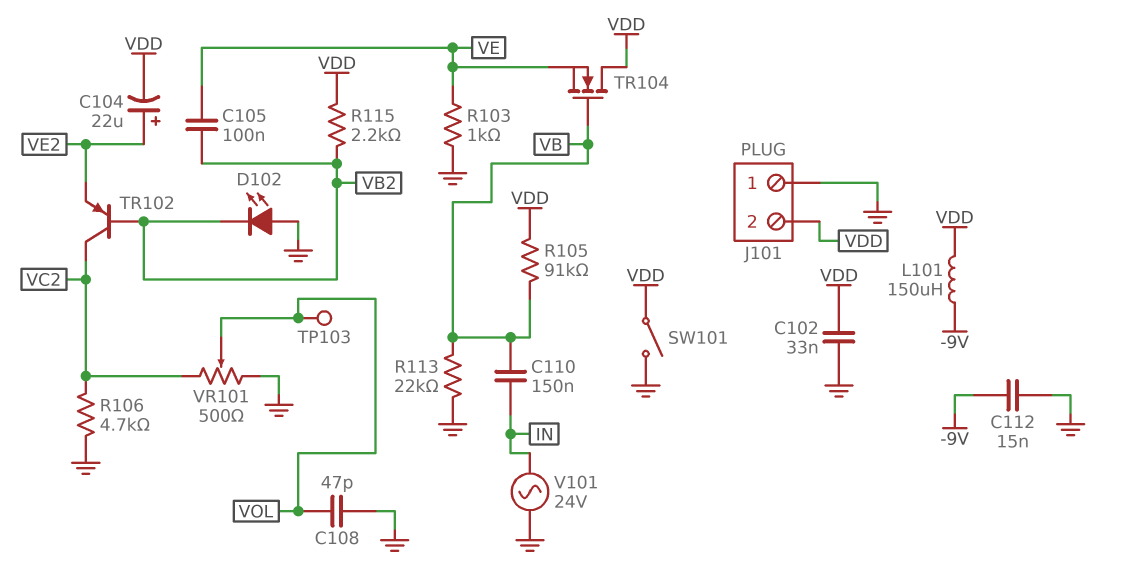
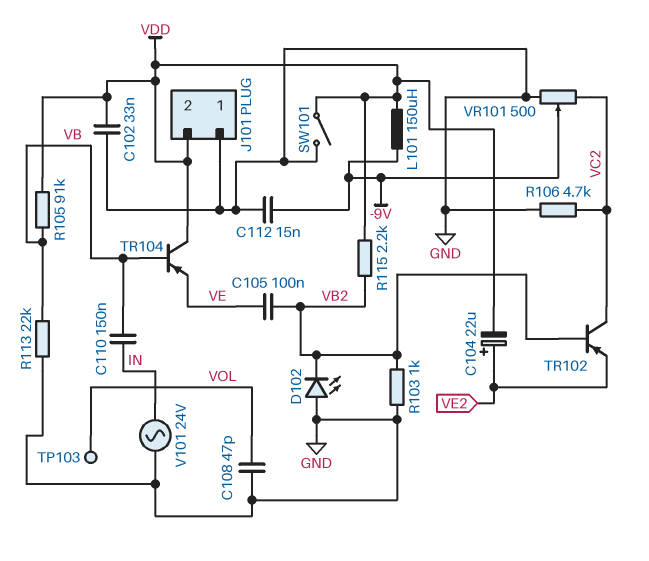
R103: 1k (GND, VE) -> 1k (GND, VB2)
TR104: NMOS (G VB, D VDD, S VE) -> PNP (B VB, C VDD, E VE)
VR101: 500 (GND, VC2, wiper VOL) -> 500 (GND, VC2, wiper -9V)

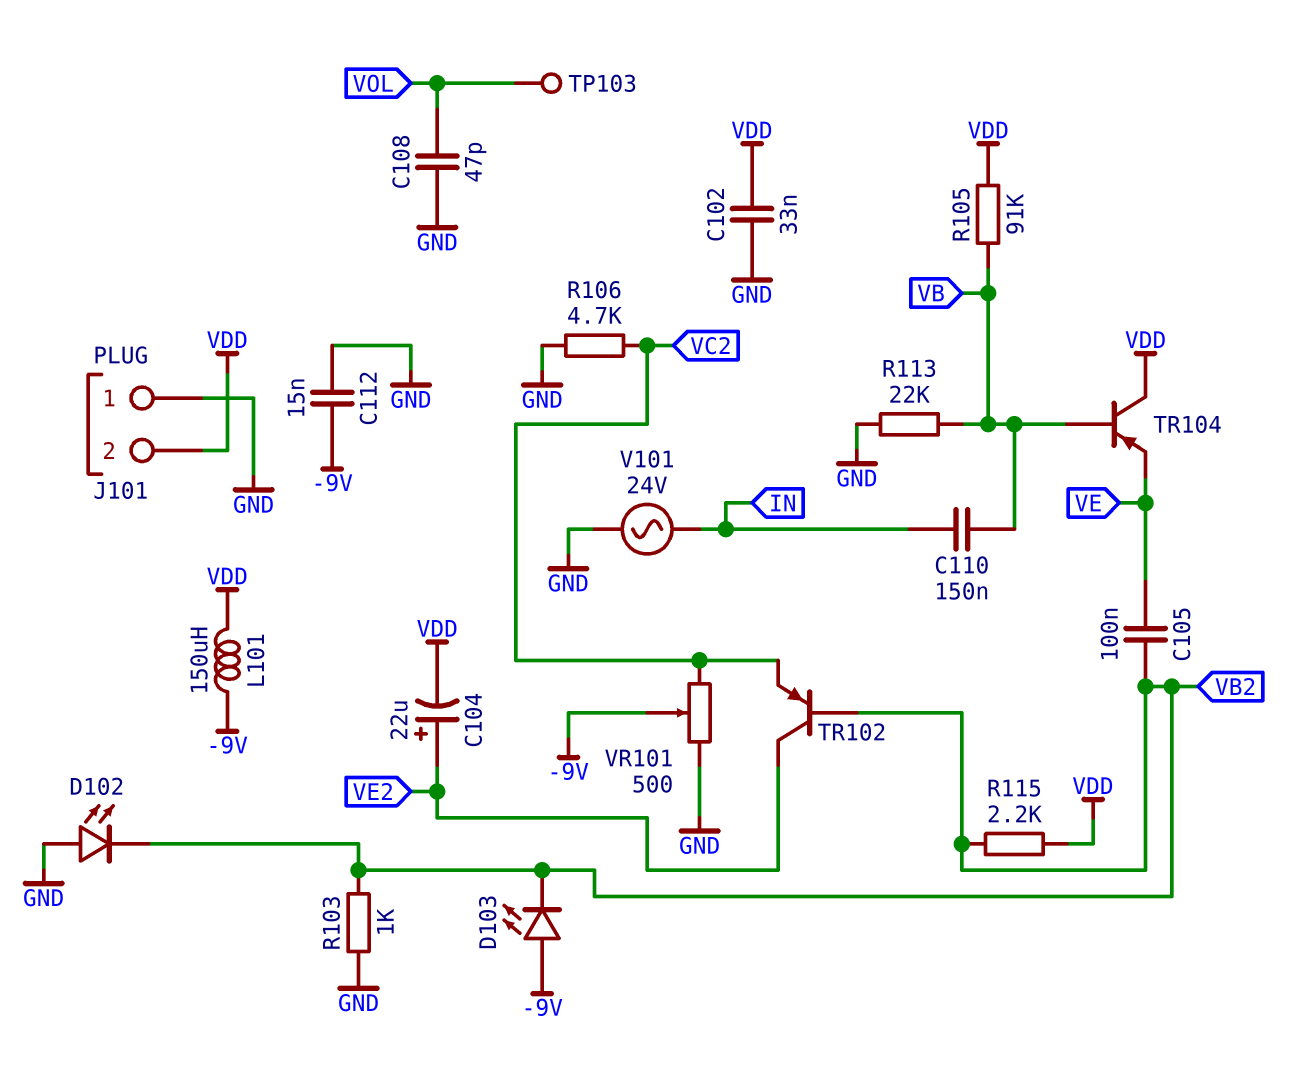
D103: none -> LED (A -9V, K VB2)
SW101: switch (GND, VDD) -> none
TR102: PNP (B VB2, C VC2, E VE2) -> PNP (B VB2, C VE2, E VC2)

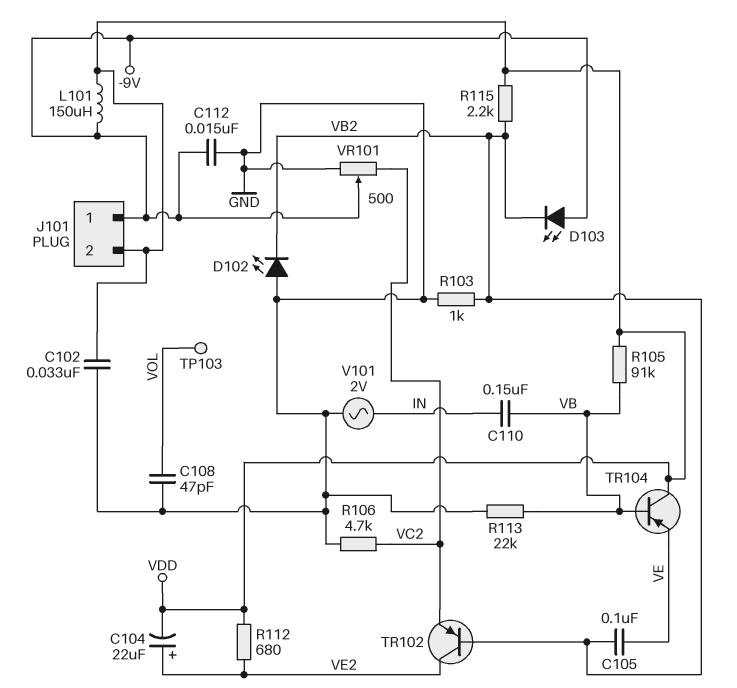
J101 pin 1: GND -> -9V
R112: none -> 680 (VDD, VE2)
V101: AC 24V (GND, IN) -> AC 2V (GND, IN)

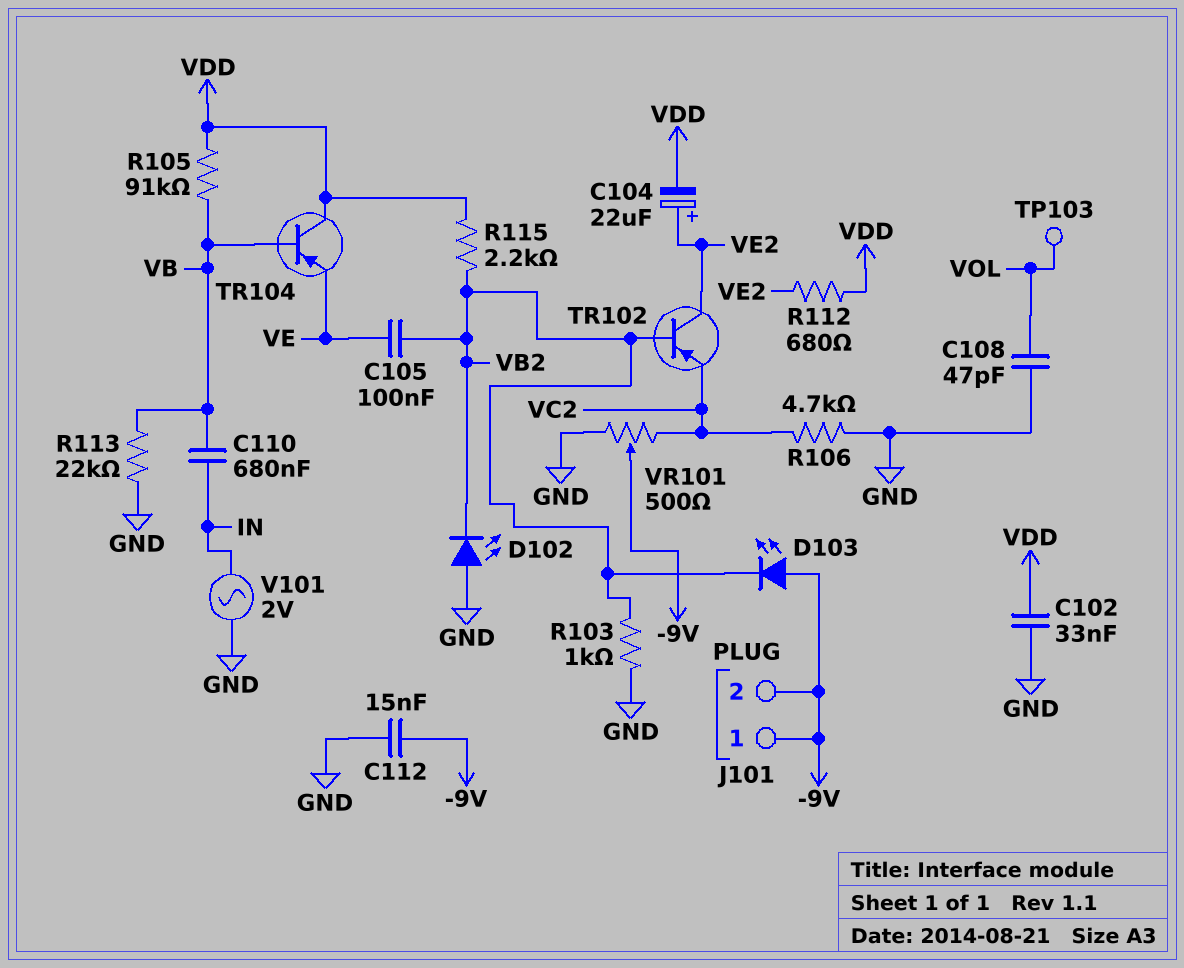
C110: 150nF (IN, VB) -> 680nF (IN, VB)
J101 pin 2: VDD -> -9V
L101: 150uH (-9V, VDD) -> none

